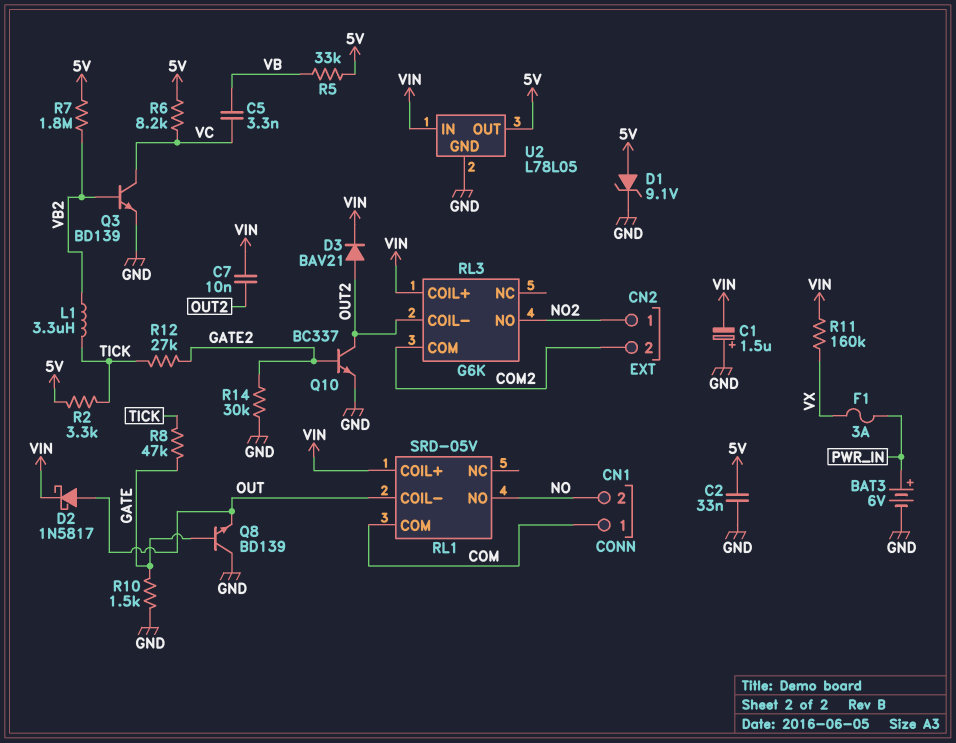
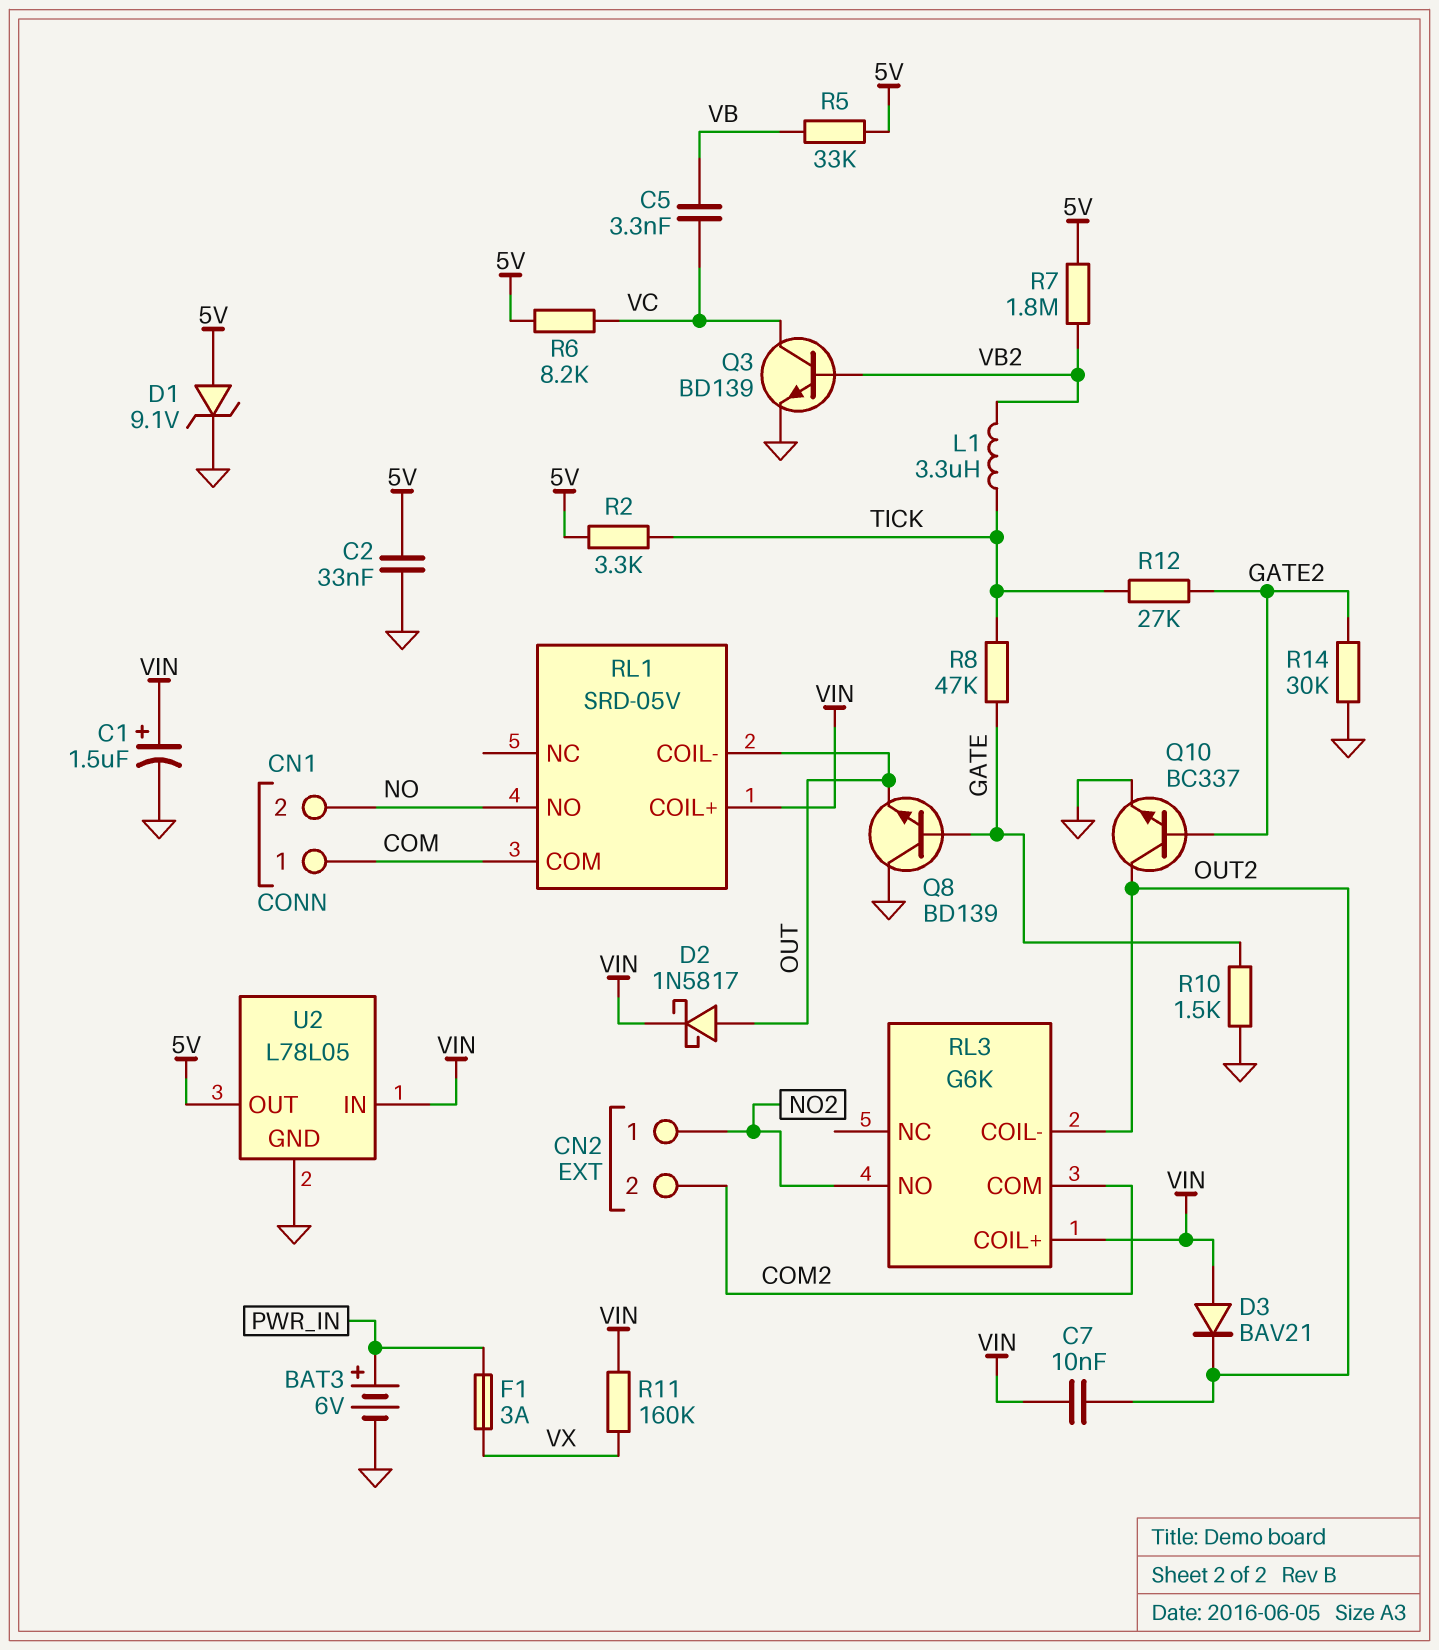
C1: 1.5uF (plus GND, minus VIN) -> 1.5uF (plus VIN, minus GND)
D3: diode BAV21 (A OUT2, K VIN) -> diode BAV21 (A VIN, K OUT2)

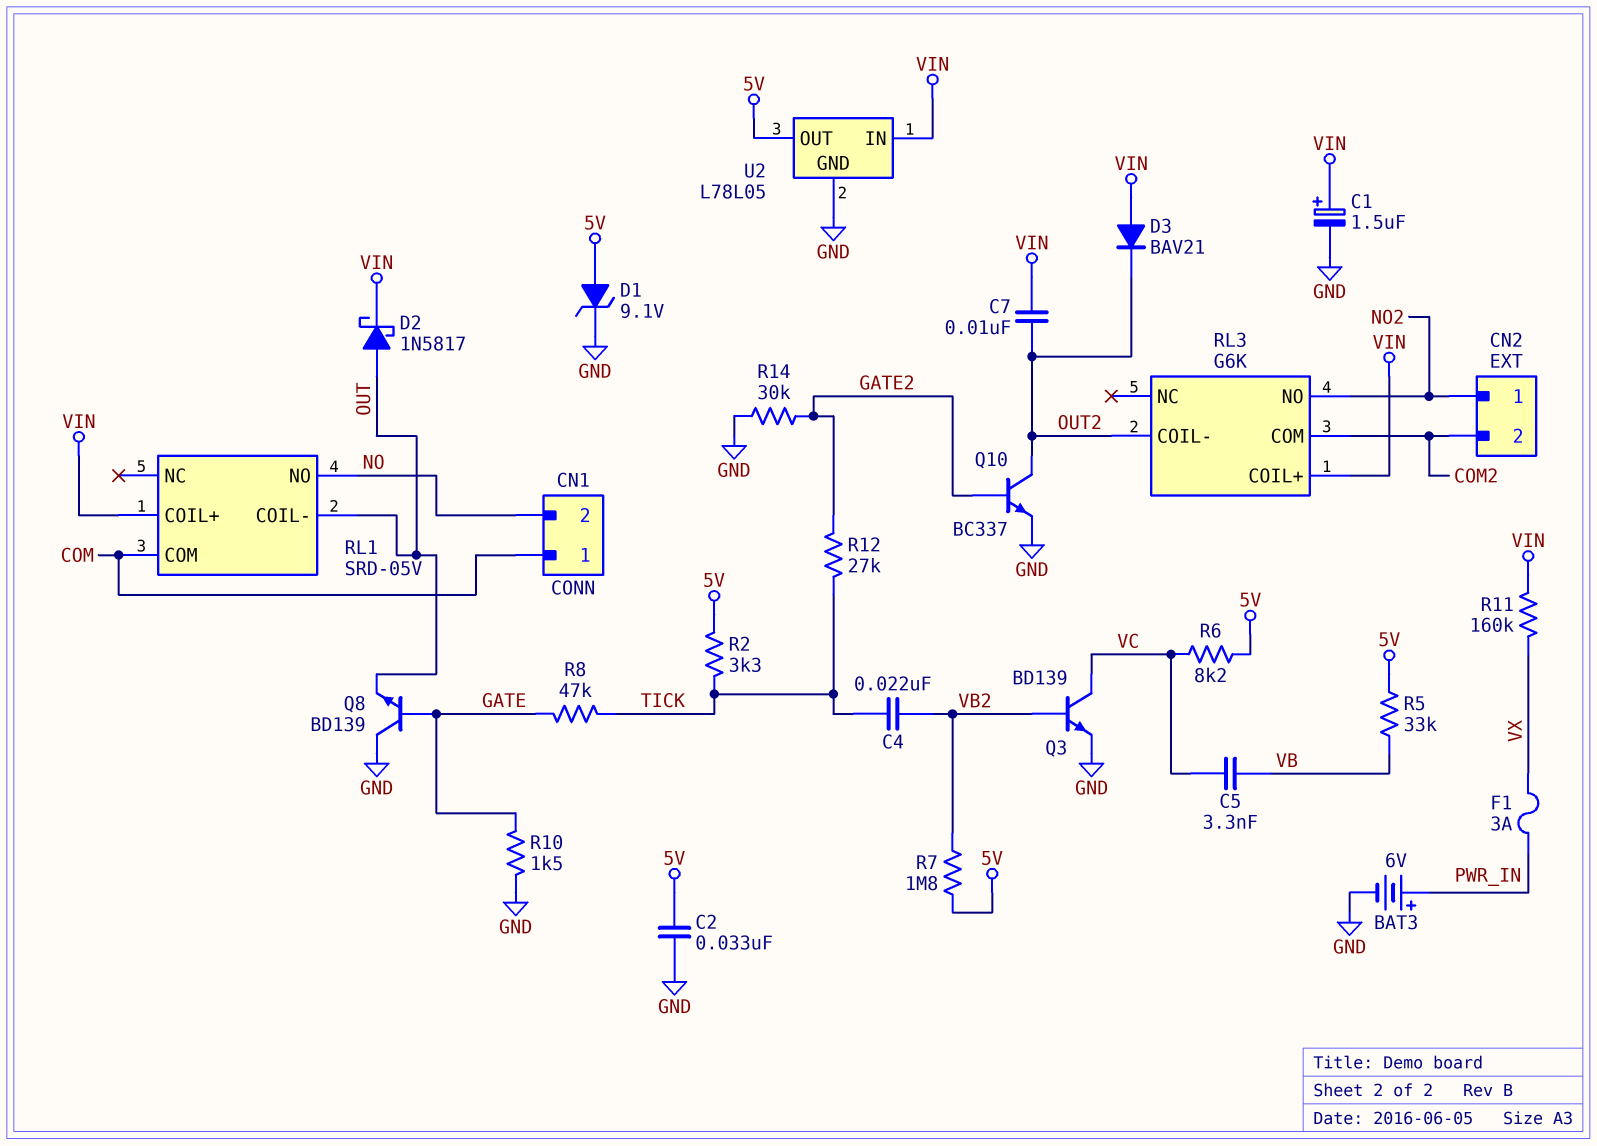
C4: none -> 22nF (TICK, VB2)
L1: 3.3uH (TICK, VB2) -> none

